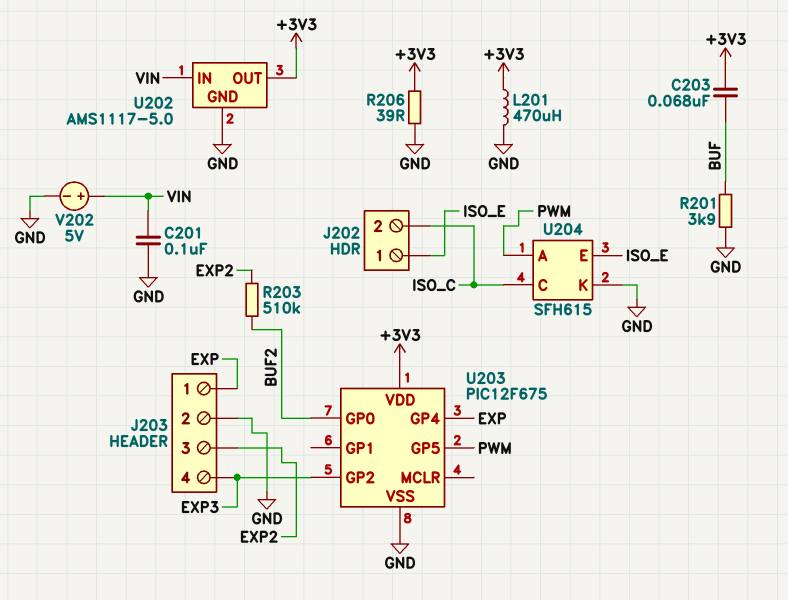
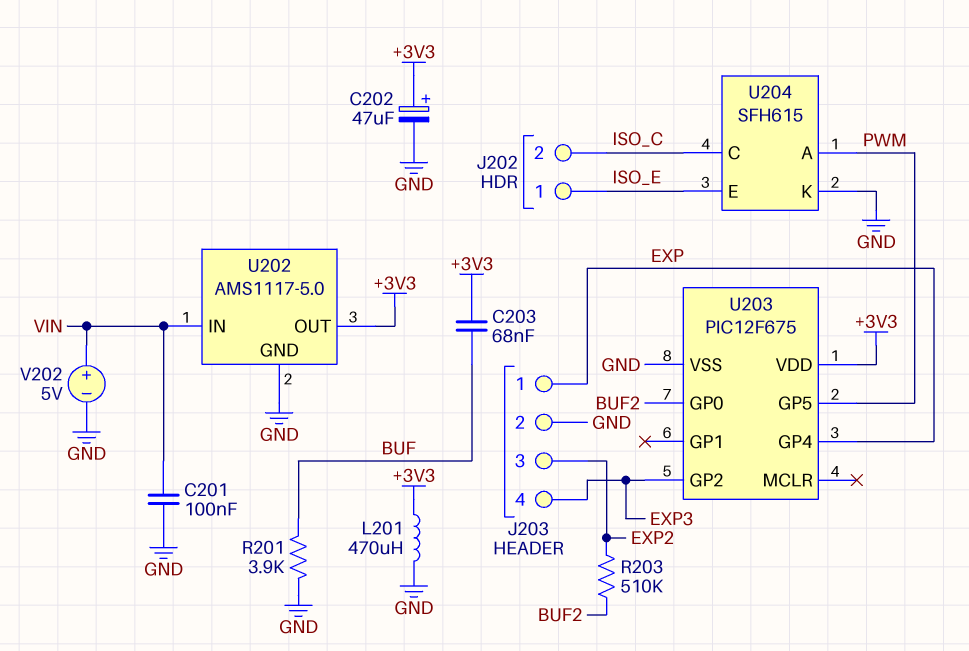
C202: none -> 47uF (plus +3V3, minus GND)
R206: 39 (+3V3, GND) -> none

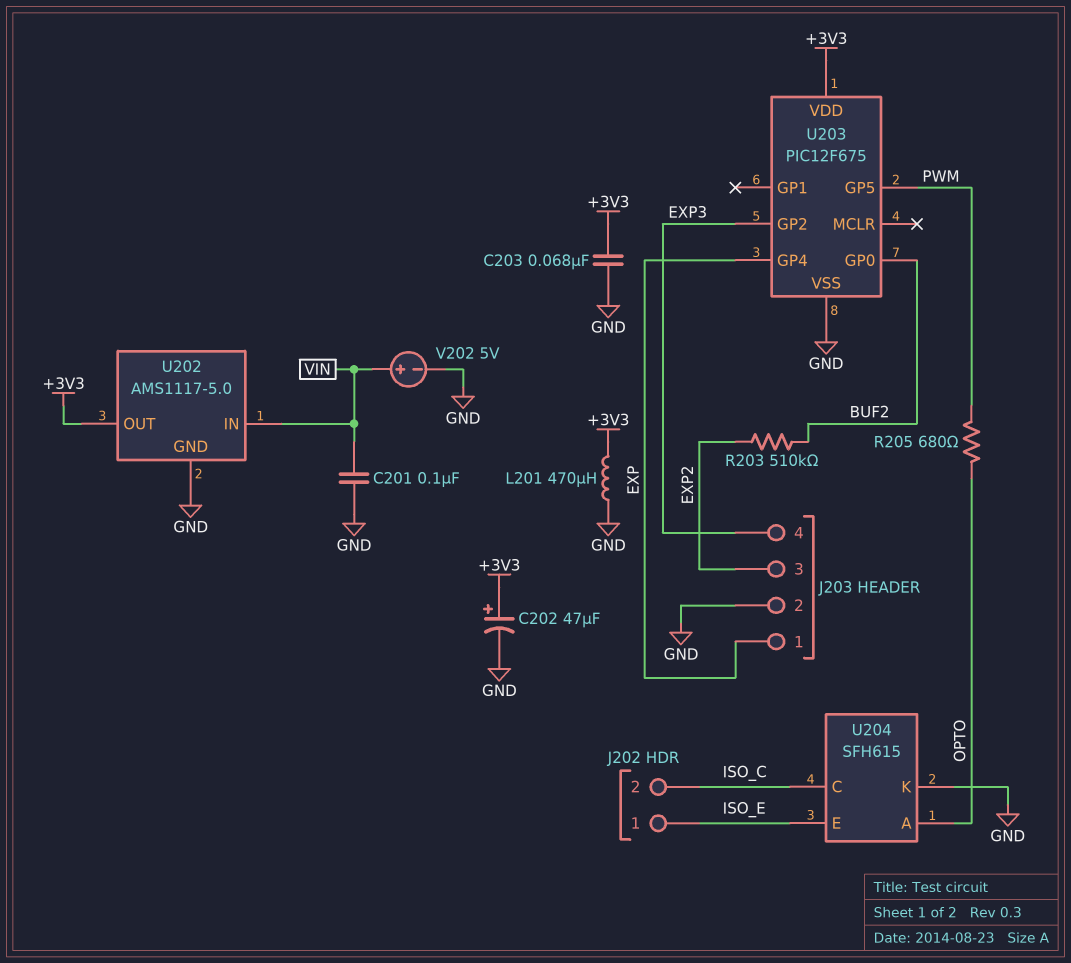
C203: 68nF (+3V3, BUF) -> 68nF (+3V3, GND)
R201: 3.9k (BUF, GND) -> none
R205: none -> 680 (OPTO, PWM)
U204 pin A: PWM -> OPTO

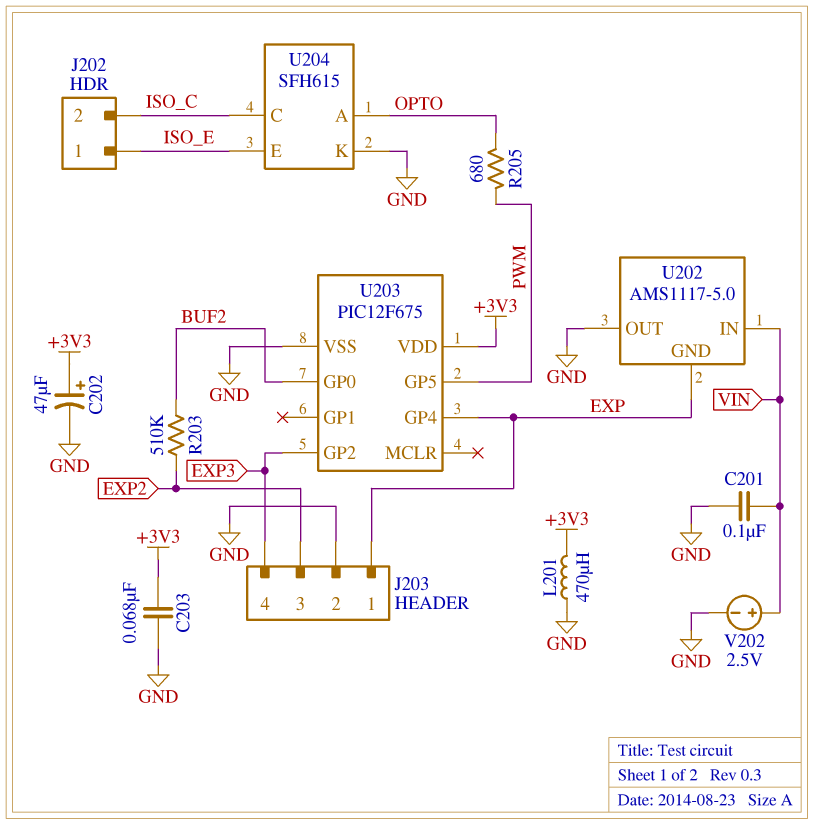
U202 pin GND: GND -> EXP
U202 pin OUT: +3V3 -> GND
V202: 5V (plus VIN, minus GND) -> 2.5V (plus VIN, minus GND)

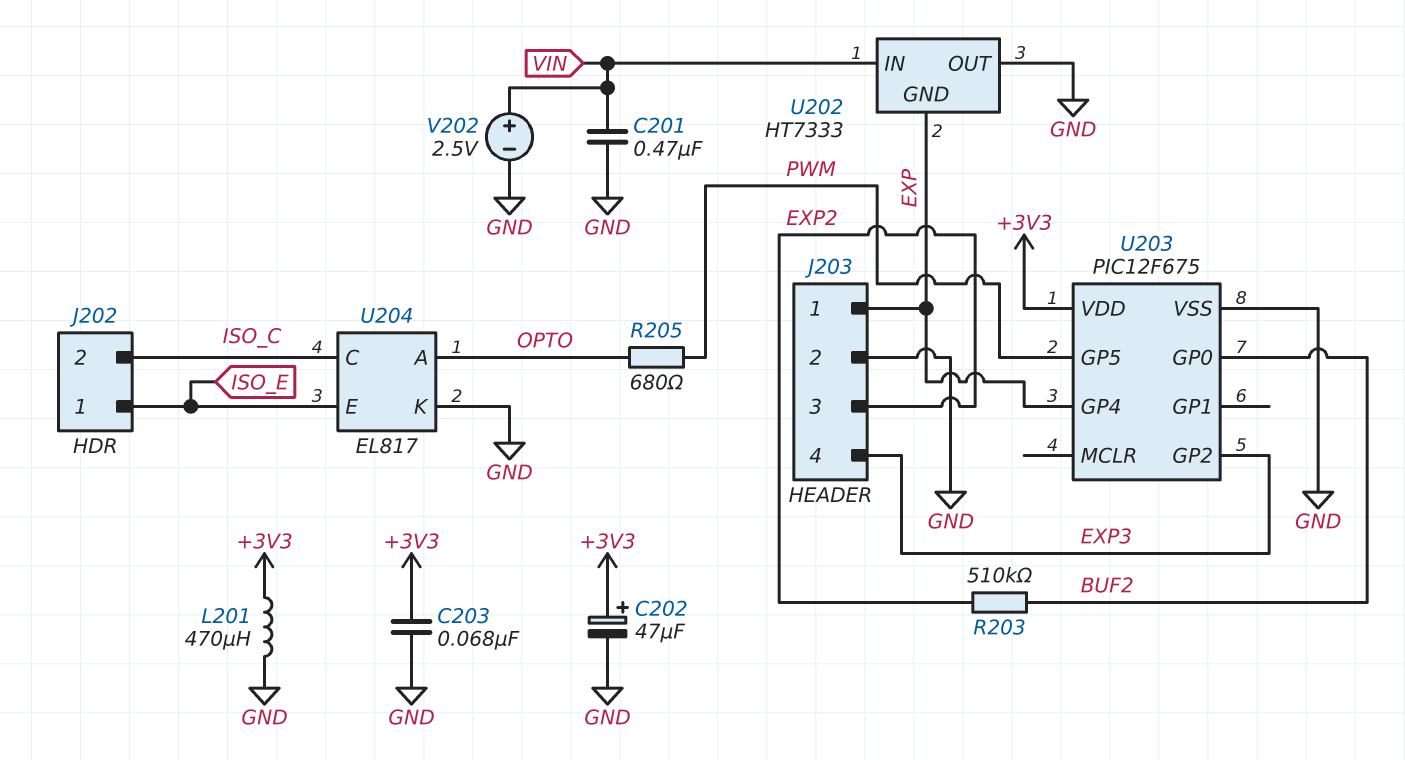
C201: 100nF (GND, VIN) -> 470nF (GND, VIN)
U202: AMS1117-5.0 -> HT7333
U204: SFH615 -> EL817

